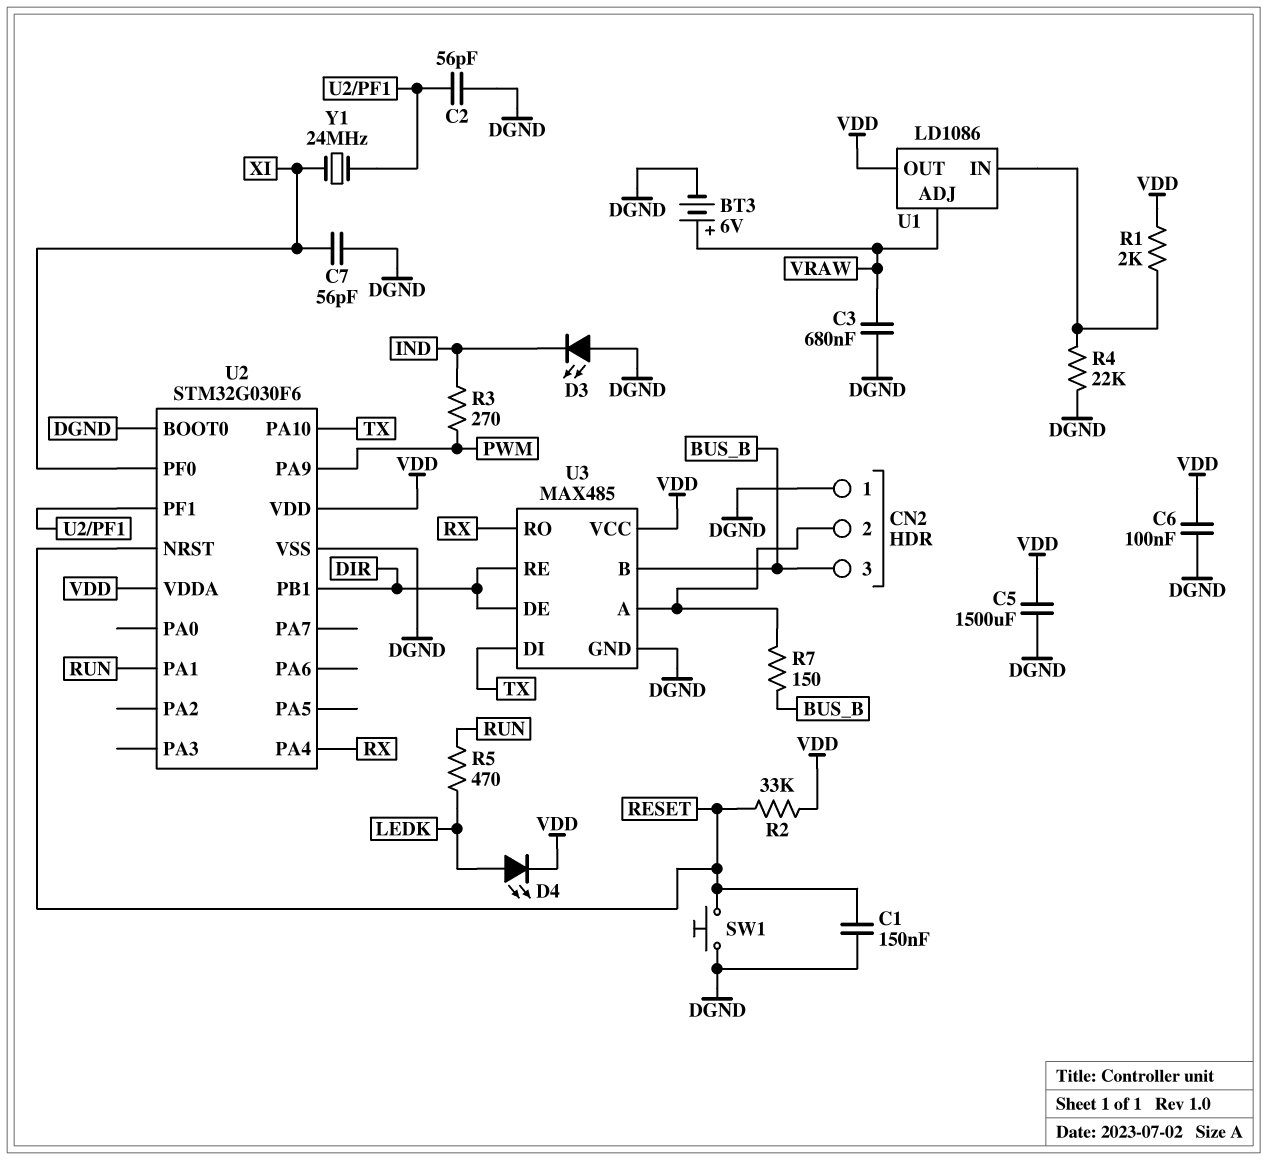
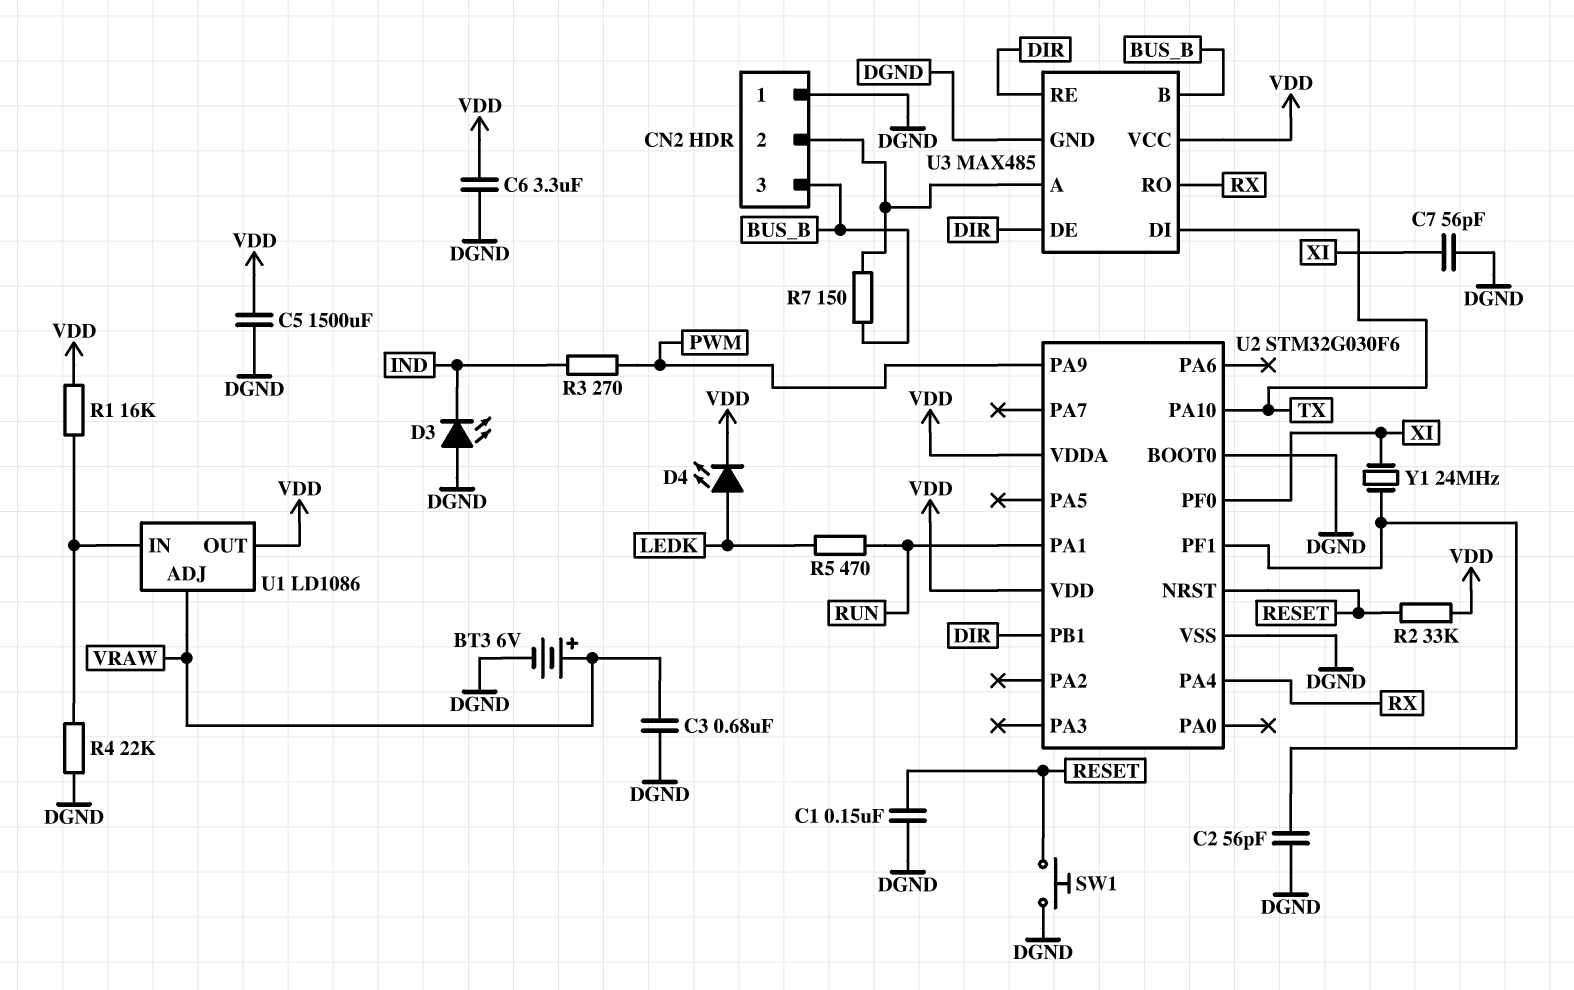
C6: 100nF (DGND, VDD) -> 3.3uF (DGND, VDD)
R1: 2k (U1/IN, VDD) -> 16k (U1/IN, VDD)

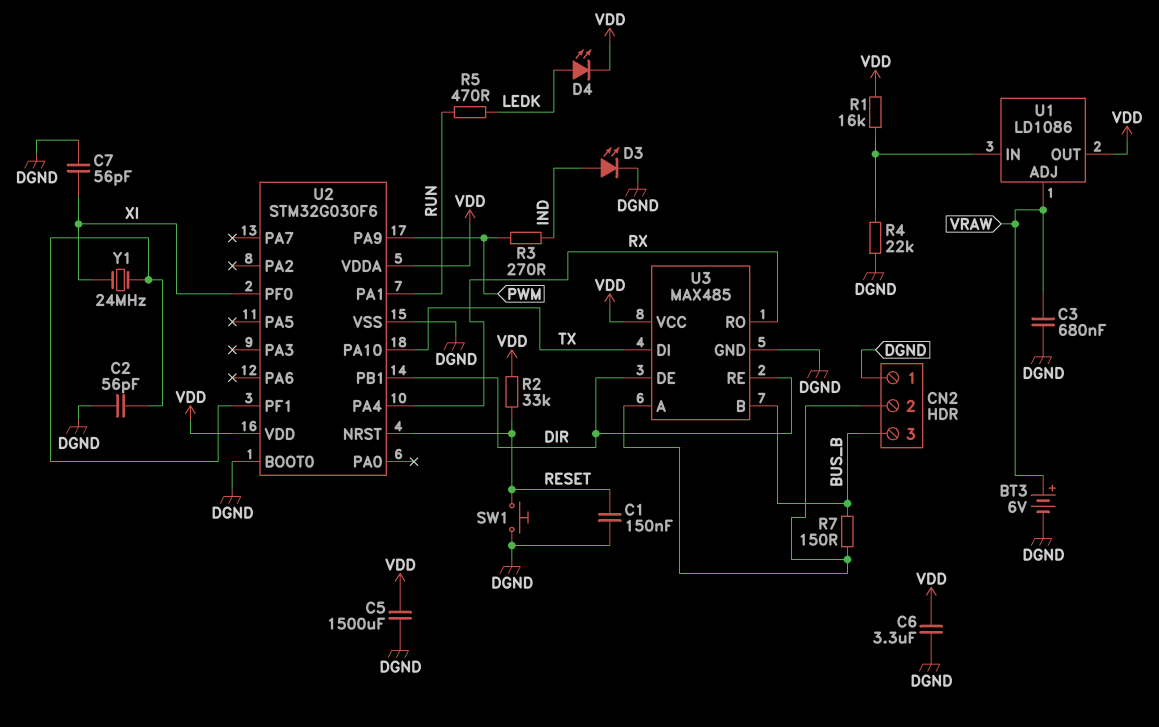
D3: LED (A DGND, K IND) -> LED (A IND, K DGND)

